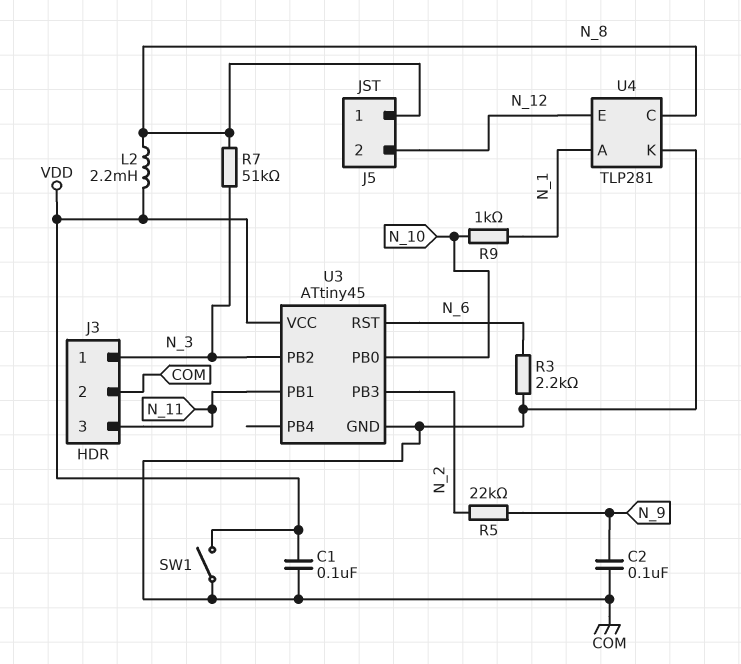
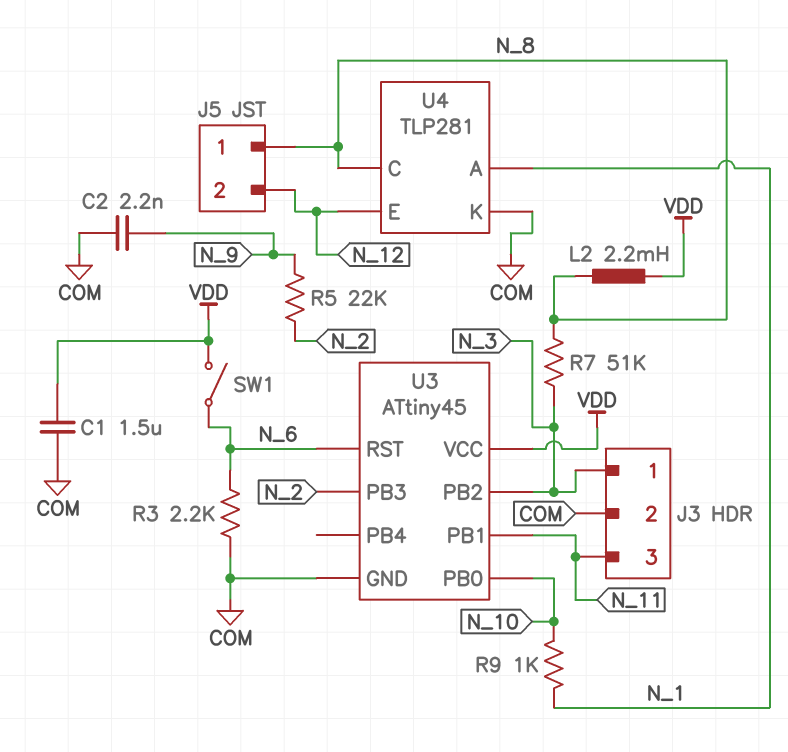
C1: 100nF (COM, VDD) -> 1.5uF (COM, VDD)
C2: 100nF (COM, N_9) -> 2.2nF (COM, N_9)
SW1: switch (COM, VDD) -> switch (N_6, VDD)

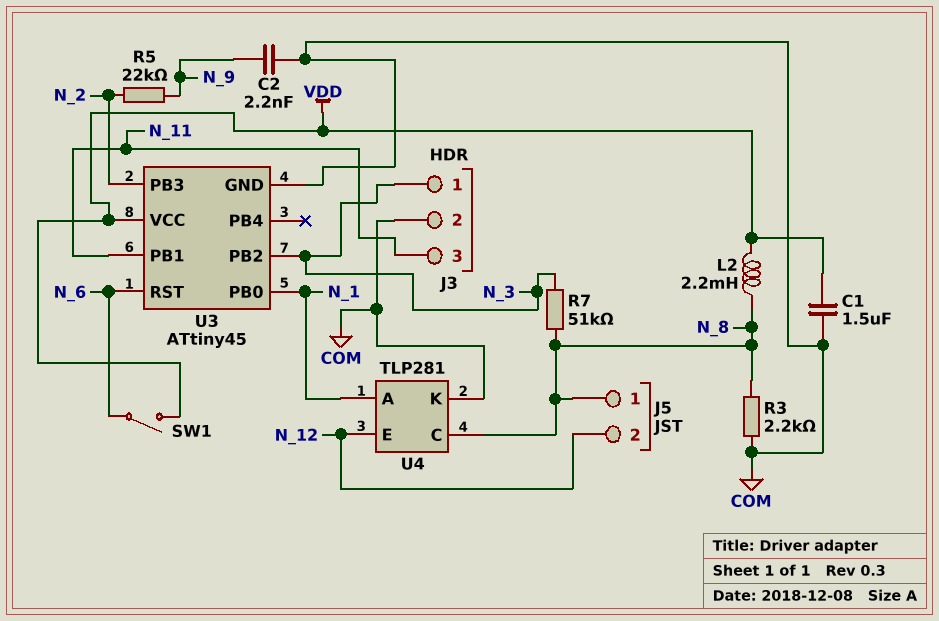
R3: 2.2k (COM, N_6) -> 2.2k (COM, N_8)
R9: 1k (N_1, N_10) -> none
U3 pin PB0: N_10 -> N_1

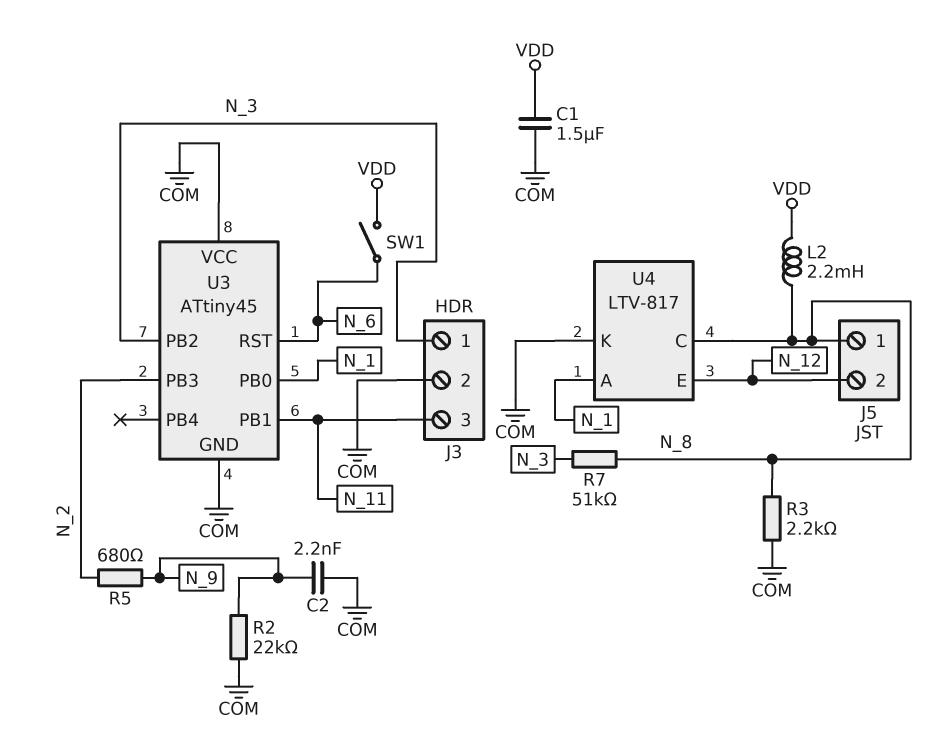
R2: none -> 22k (COM, N_9)
R5: 22k (N_2, N_9) -> 680 (N_2, N_9)
U3 pin VCC: VDD -> COM
U4: TLP281 -> LTV-817

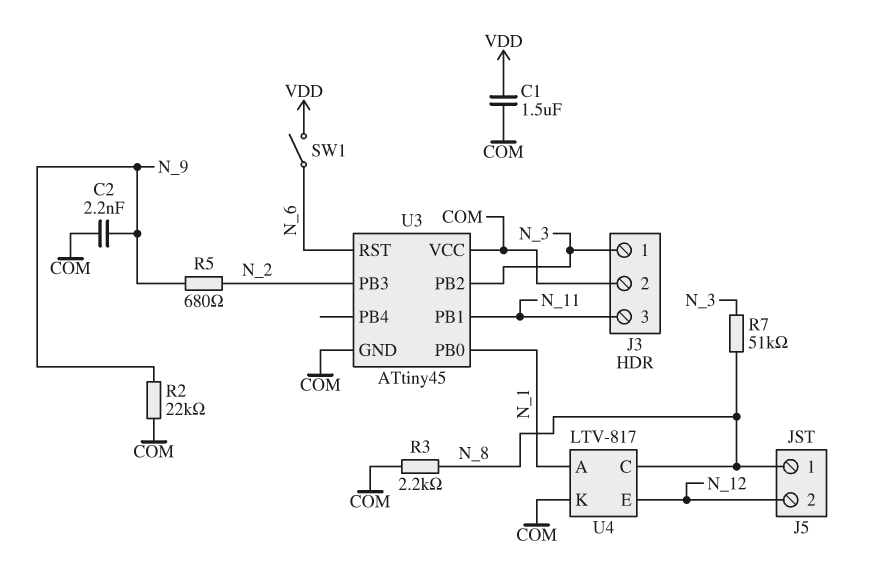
L2: 2.2mH (N_8, VDD) -> none

